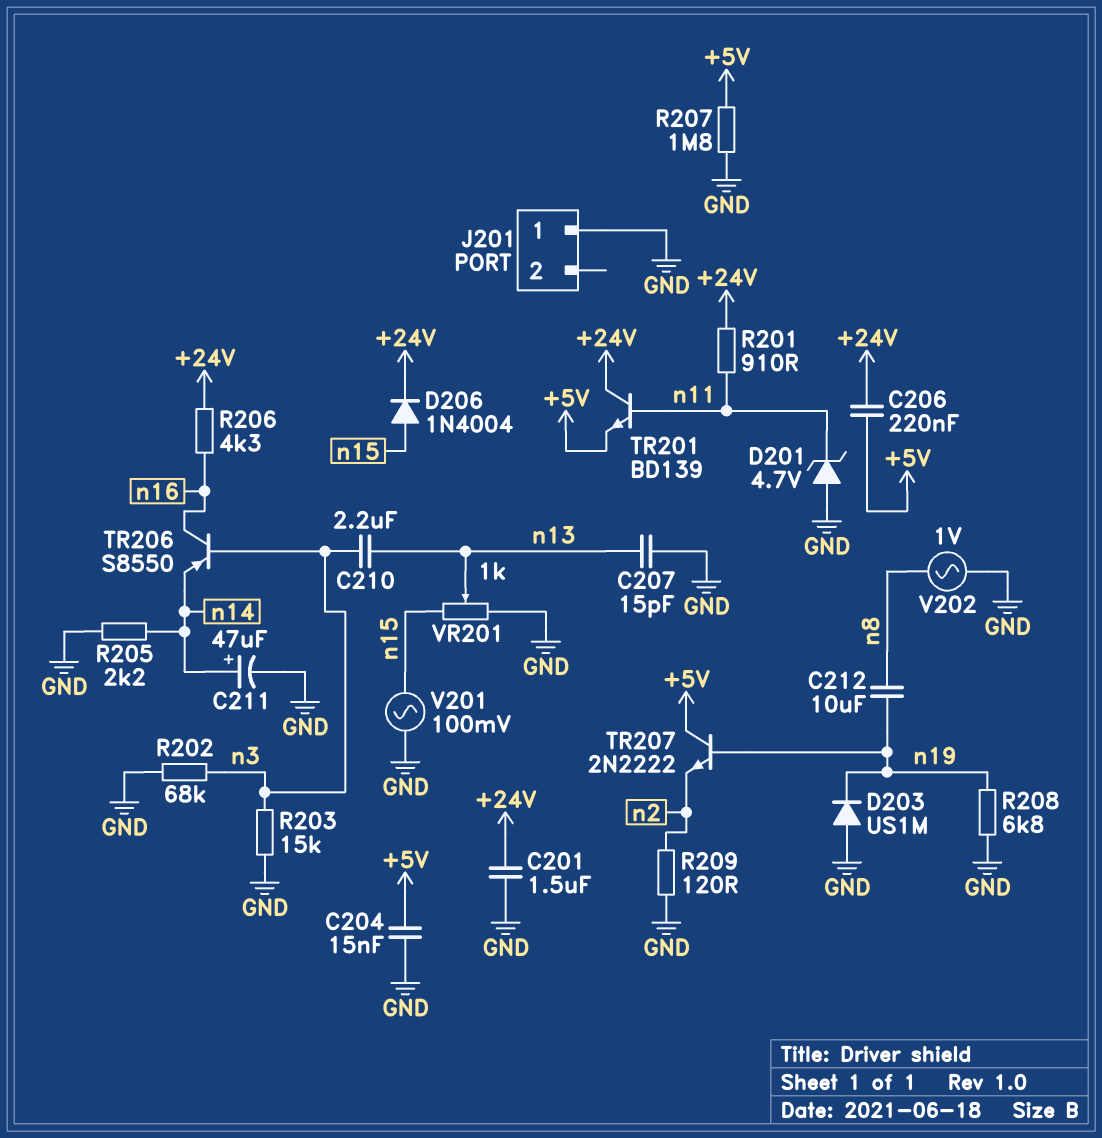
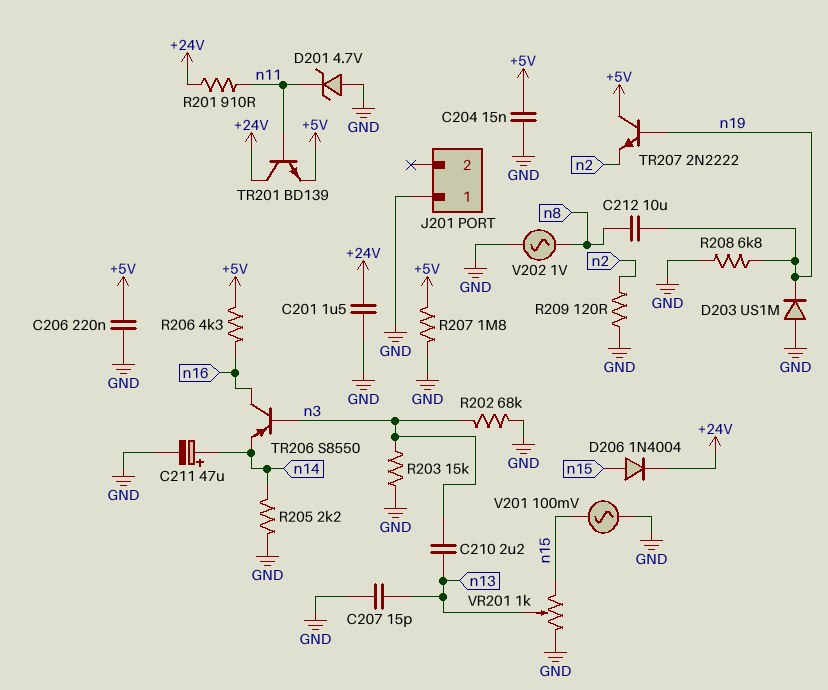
C206: 220nF (+5V, +24V) -> 220nF (+5V, GND)
R206: 4.3k (+24V, n16) -> 4.3k (+5V, n16)

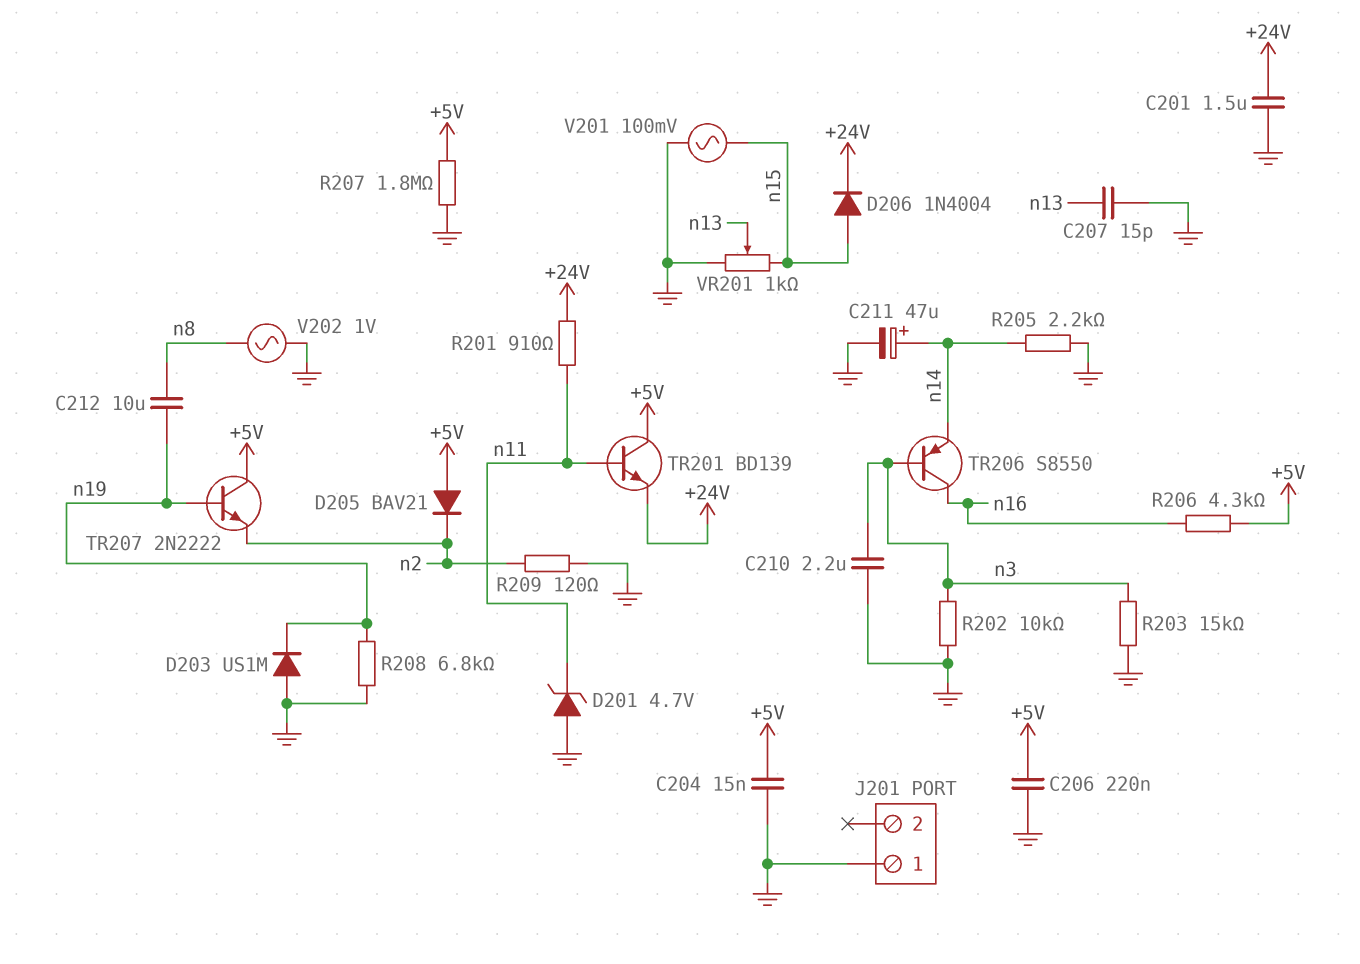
C210: 2.2uF (n3, n13) -> 2.2uF (GND, n3)
D205: none -> diode BAV21 (A +5V, K n2)
R202: 68k (GND, n3) -> 10k (GND, n3)
TR201: NPN BD139 (B n11, C +24V, E +5V) -> NPN BD139 (B n11, C +5V, E +24V)

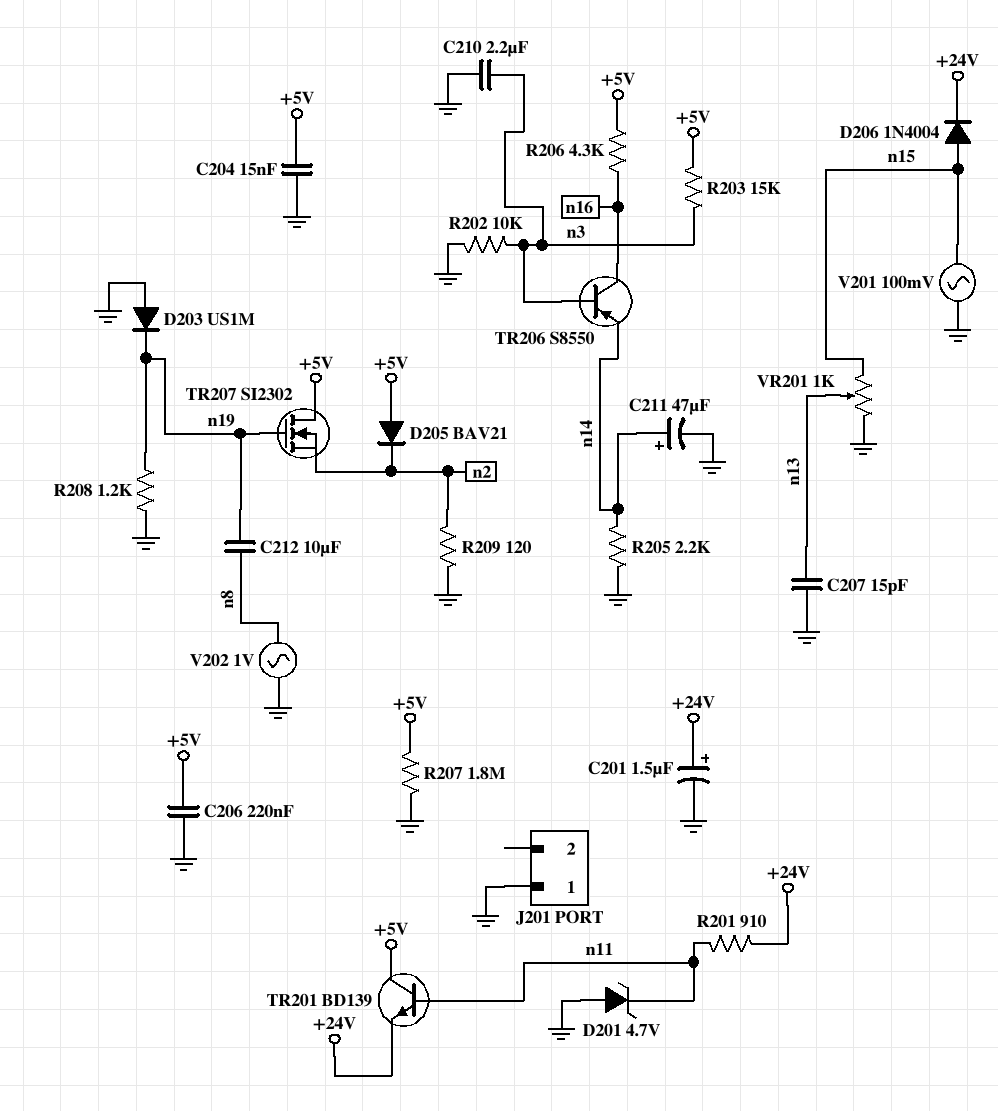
C201: 1.5uF (+24V, GND) -> 1.5uF (plus +24V, minus GND)
R203: 15k (GND, n3) -> 15k (+5V, n3)
R208: 6.8k (GND, n19) -> 1.2k (GND, n19)
TR207: NPN 2N2222 (B n19, C +5V, E n2) -> NMOS SI2302 (G n19, D +5V, S n2)

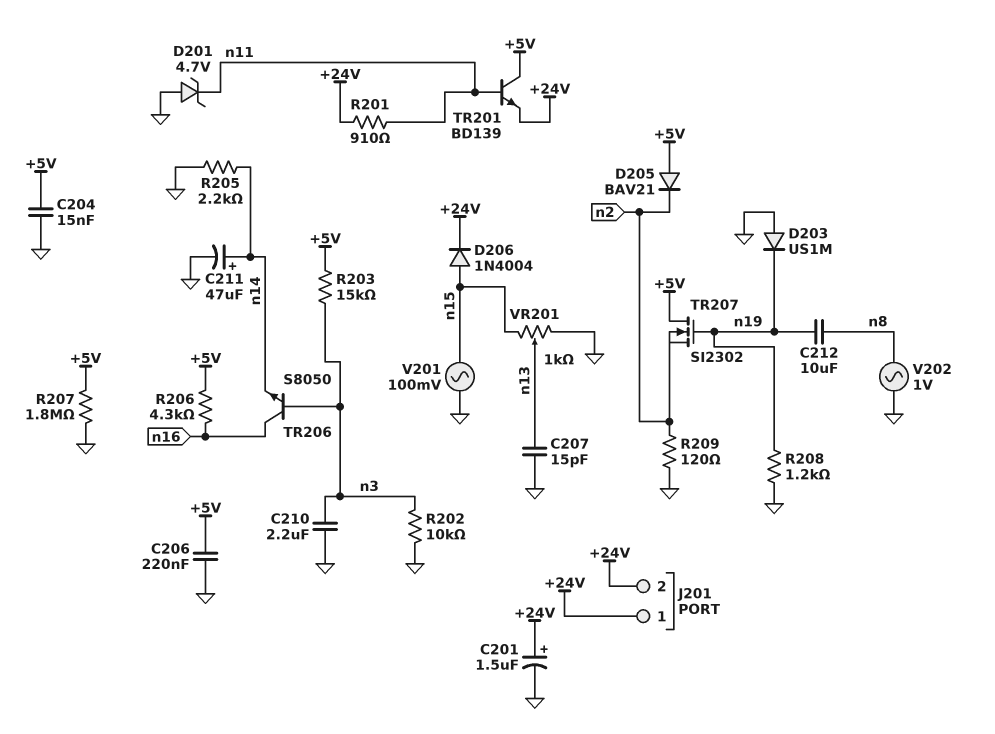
J201 pin 1: GND -> +24V
J201 pin 2: none -> +24V
TR206: PNP S8550 (B n3, C n16, E n14) -> NPN S8050 (B n3, C n16, E n14)

